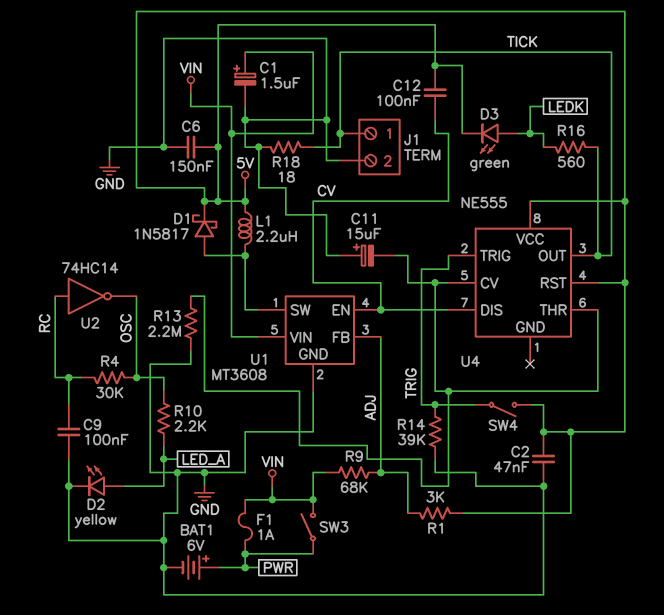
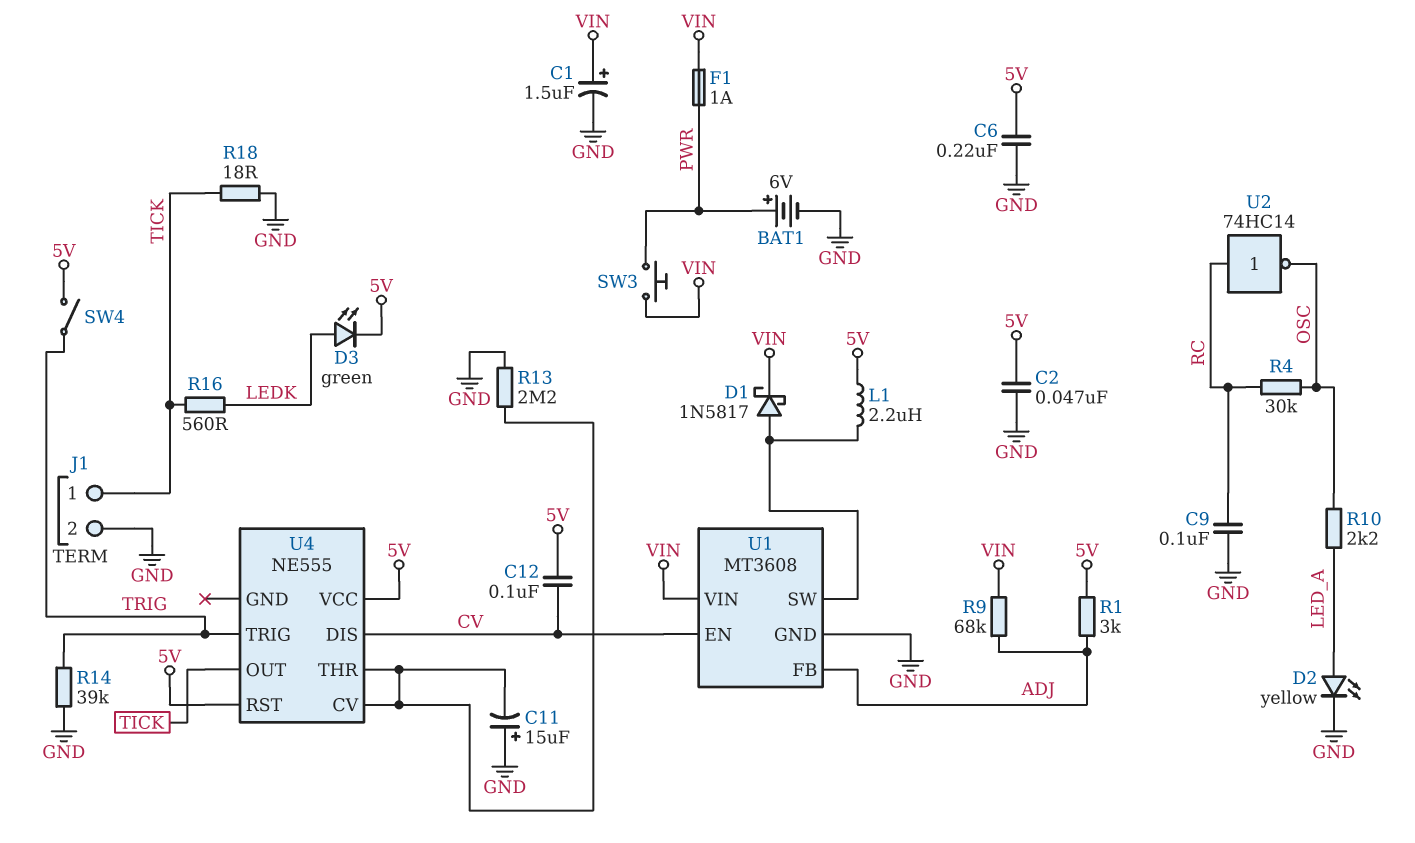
C6: 150nF (5V, GND) -> 220nF (5V, GND)
D1: schottky 1N5817 (A U1/SW, K 5V) -> schottky 1N5817 (A U1/SW, K VIN)
SW3: switch (PWR, VIN) -> button (PWR, VIN)

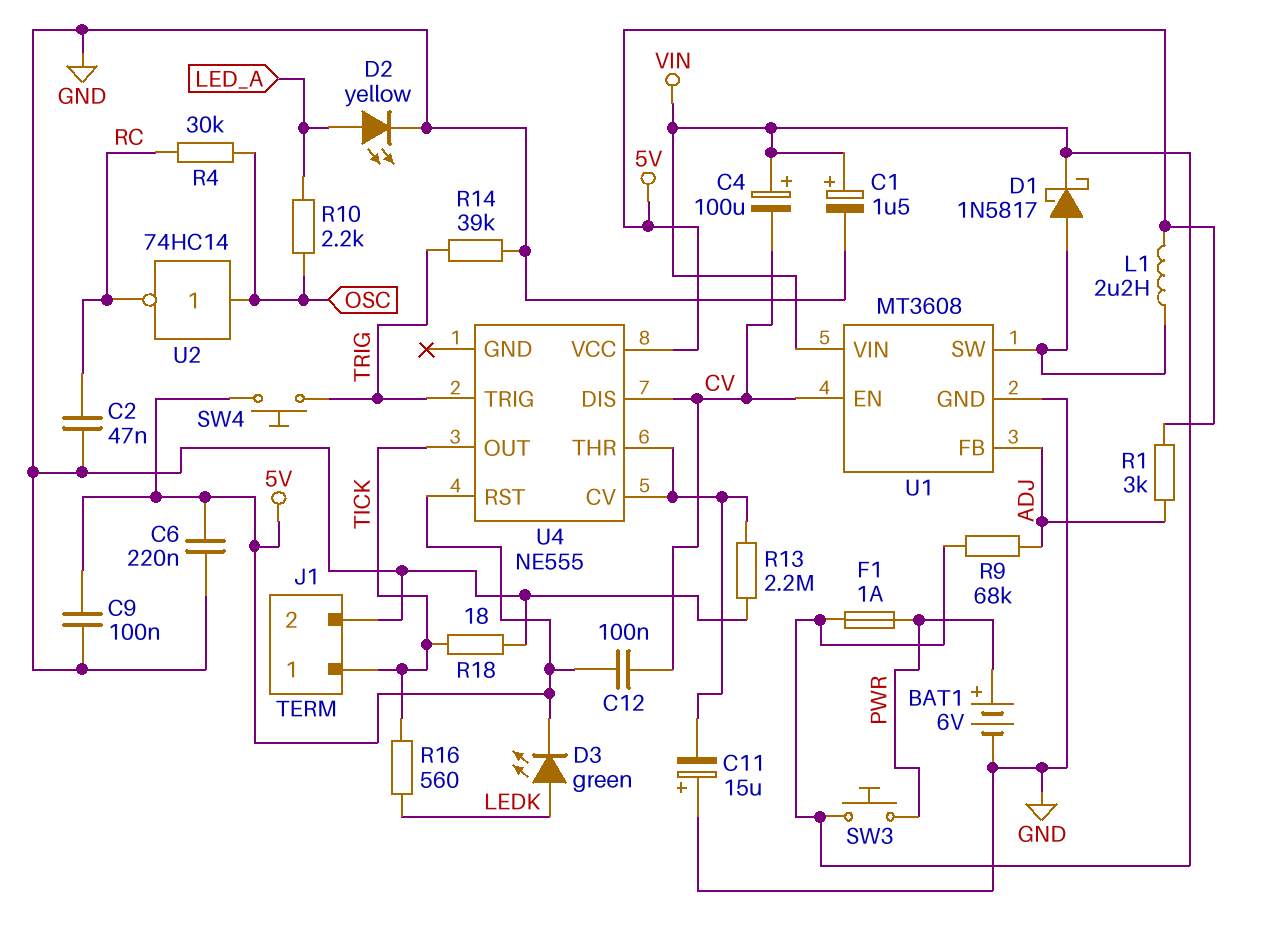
C2: 47nF (5V, GND) -> 47nF (GND, RC)
C4: none -> 100uF (plus VIN, minus CV)
C9: 100nF (GND, RC) -> 100nF (5V, GND)
SW4: switch (5V, TRIG) -> button (5V, TRIG)
U2: NOT 74HC14 (in RC, out OSC) -> NOT 74HC14 (in OSC, out RC)

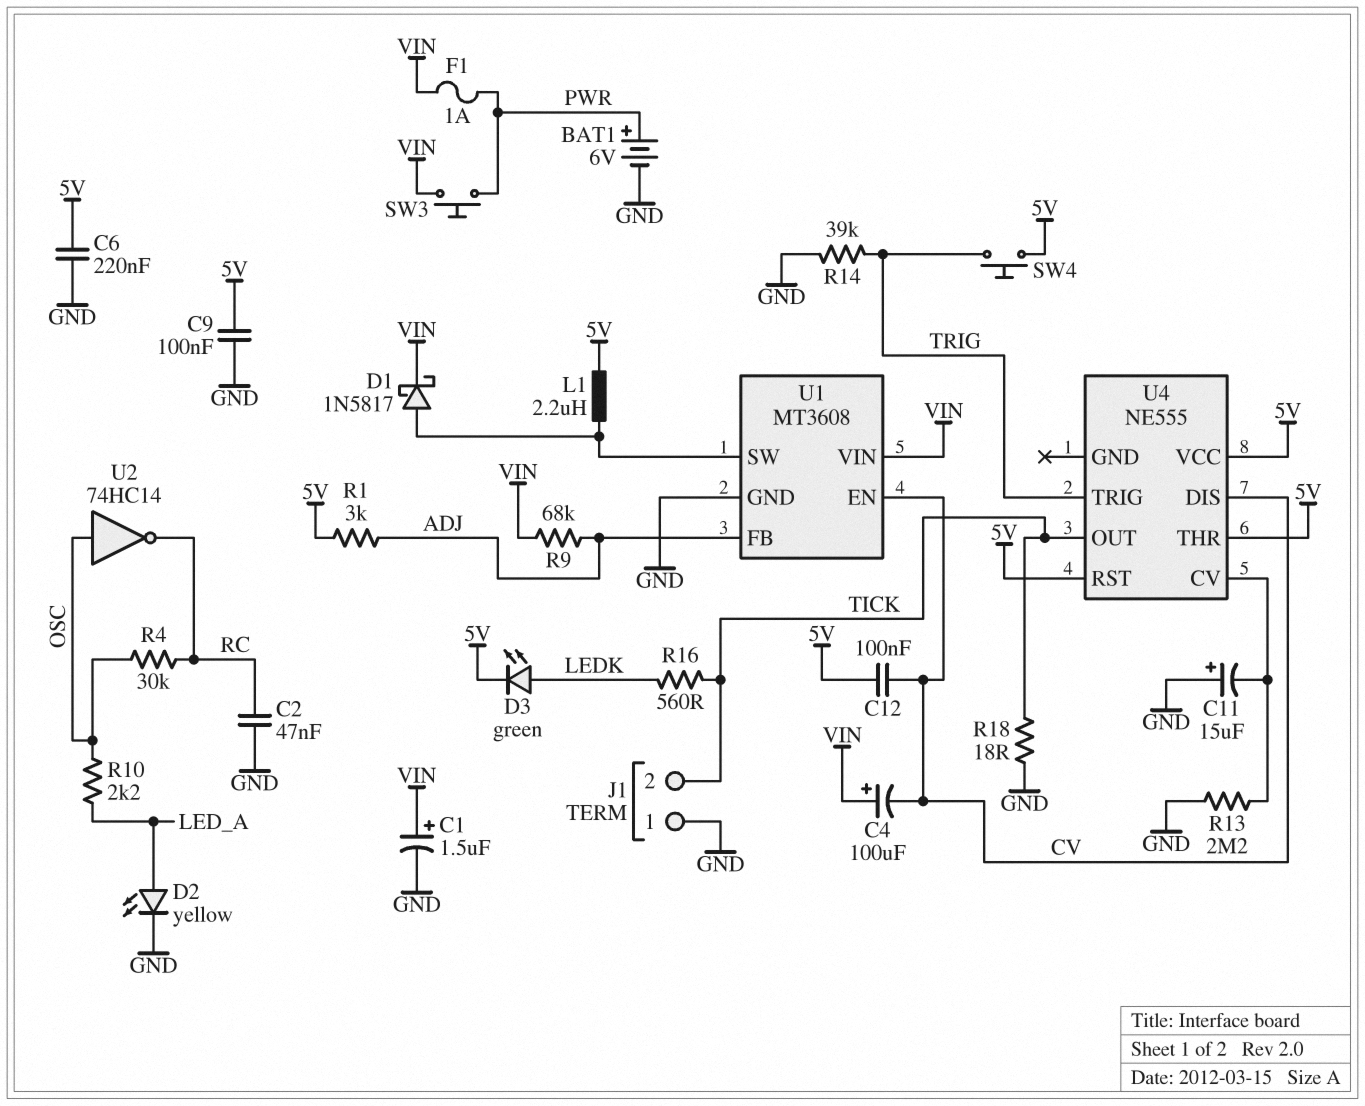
J1 pin 1: TICK -> GND
J1 pin 2: GND -> TICK
U4 pin THR: U4/CV -> 5V

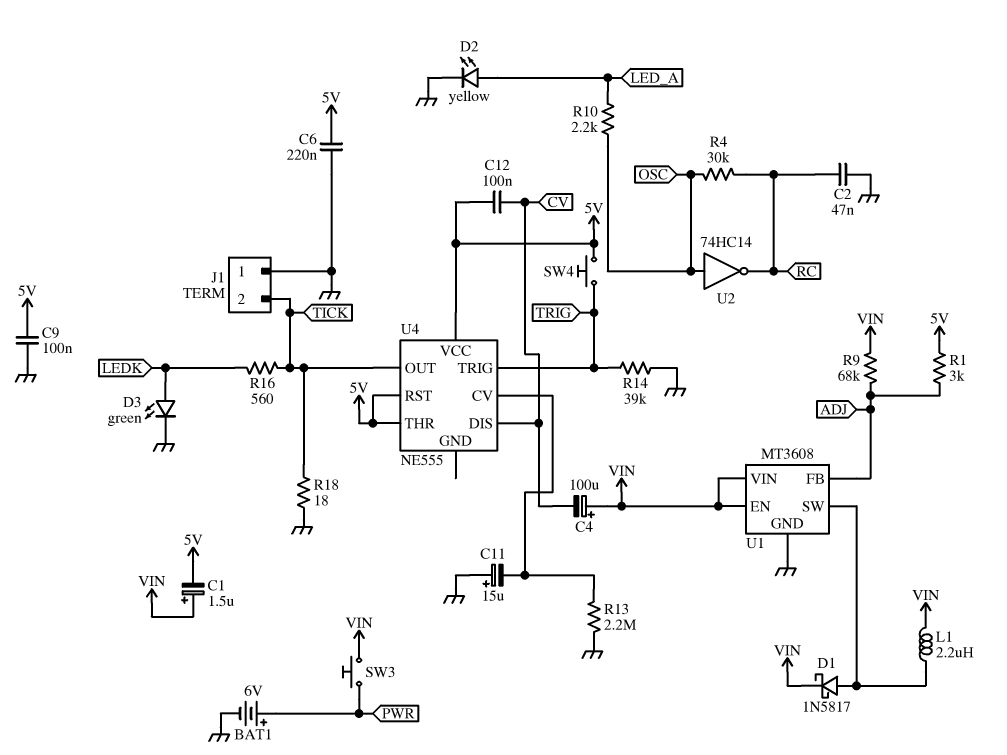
C1: 1.5uF (plus VIN, minus GND) -> 1.5uF (plus VIN, minus 5V)
D3: LED green (A LEDK, K 5V) -> LED green (A LEDK, K GND)
F1: 1A (PWR, VIN) -> none
L1: 2.2uH (5V, U1/SW) -> 2.2uH (U1/SW, VIN)
U1 pin EN: CV -> VIN

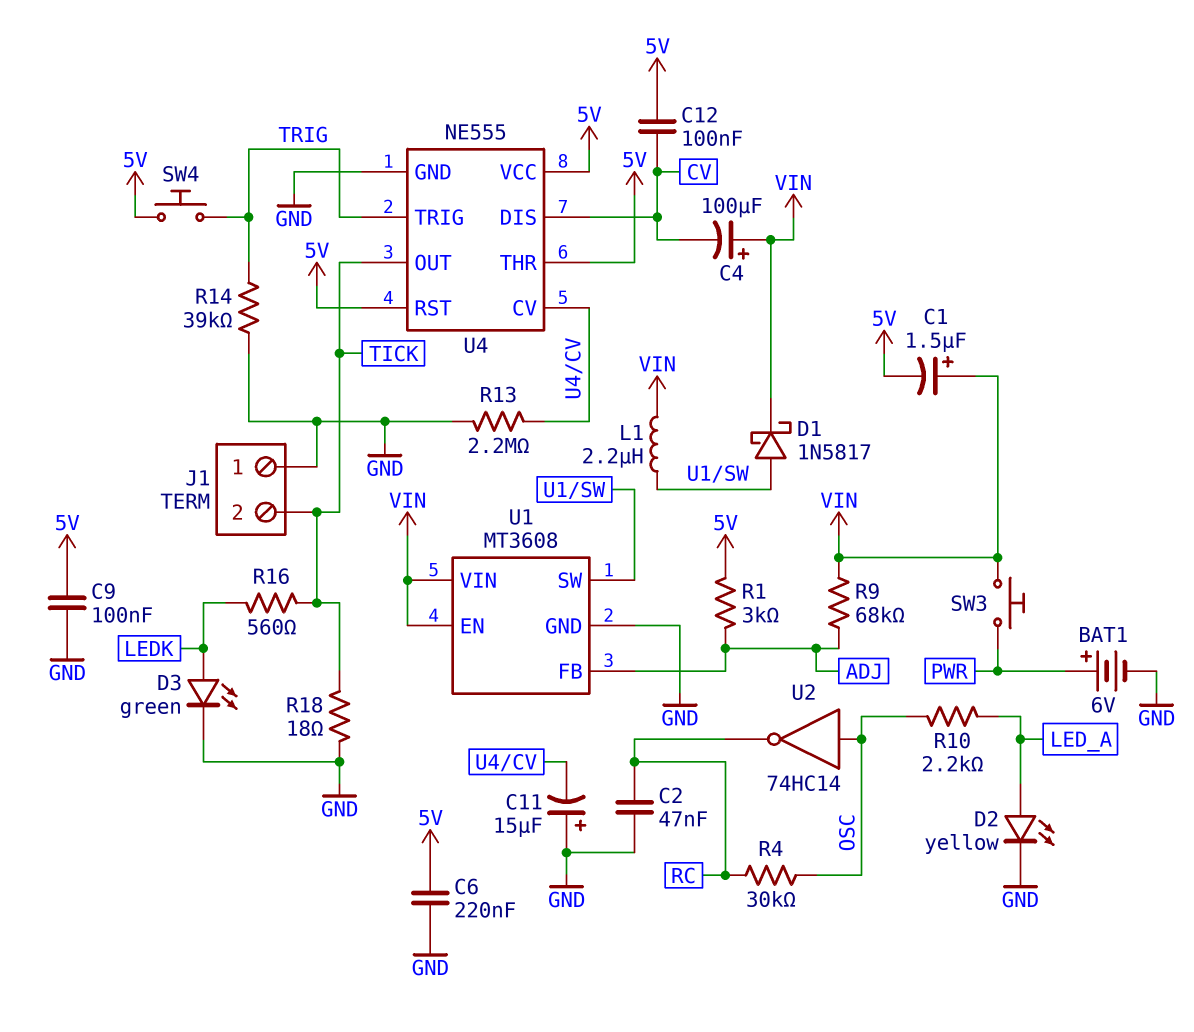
U4 pin GND: none -> GND

